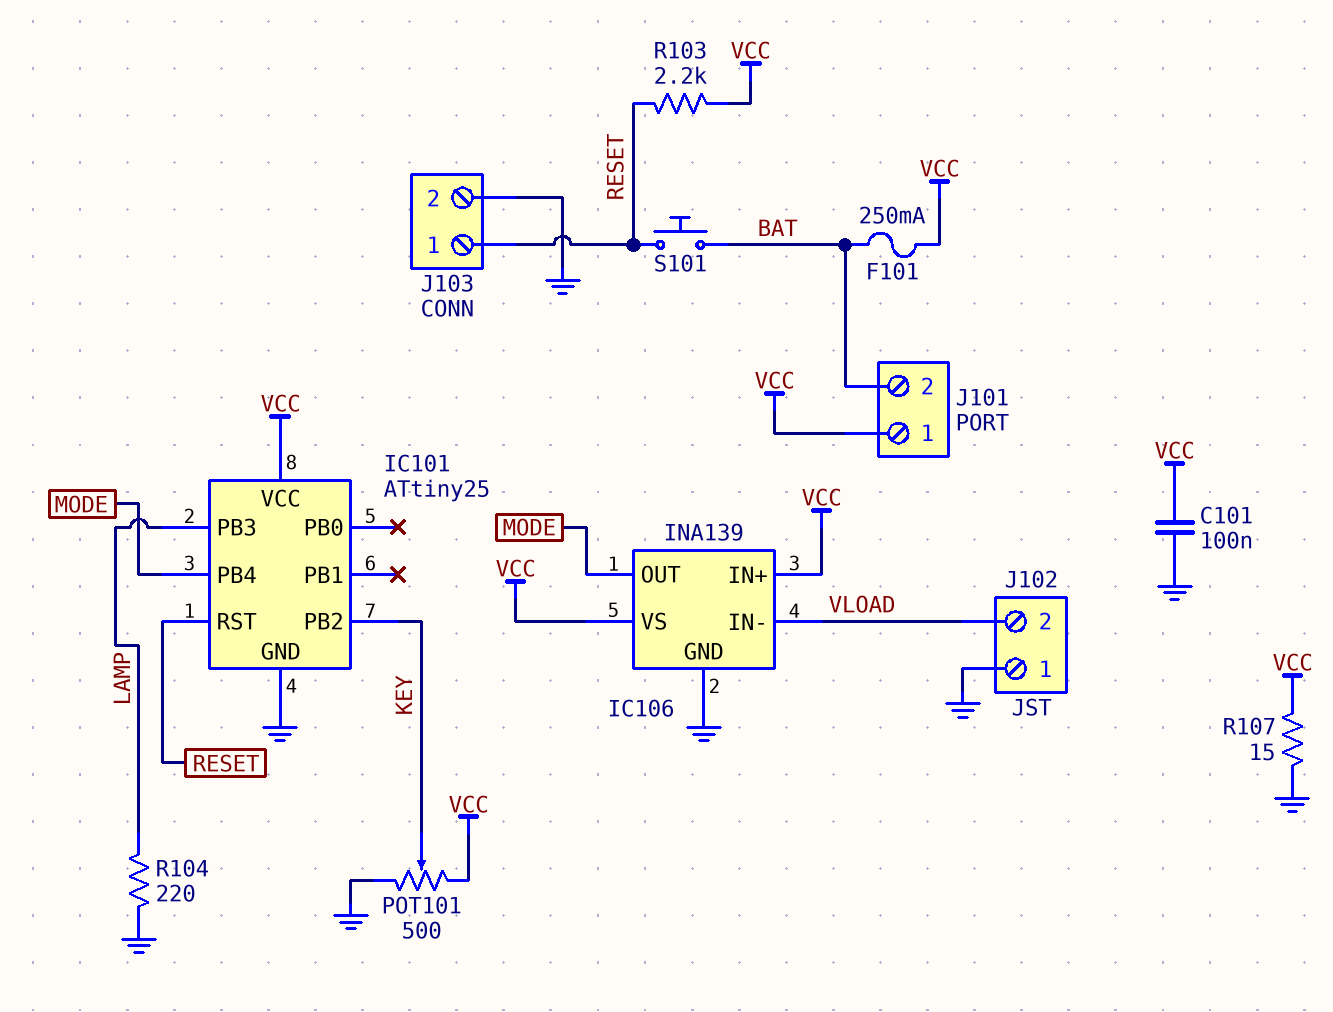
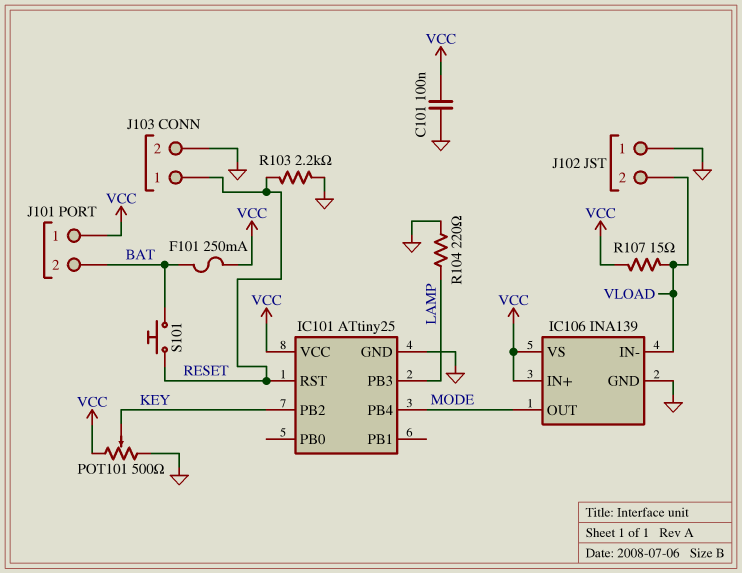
R103: 2.2k (RESET, VCC) -> 2.2k (GND, RESET)
R107: 15 (GND, VCC) -> 15 (VCC, VLOAD)

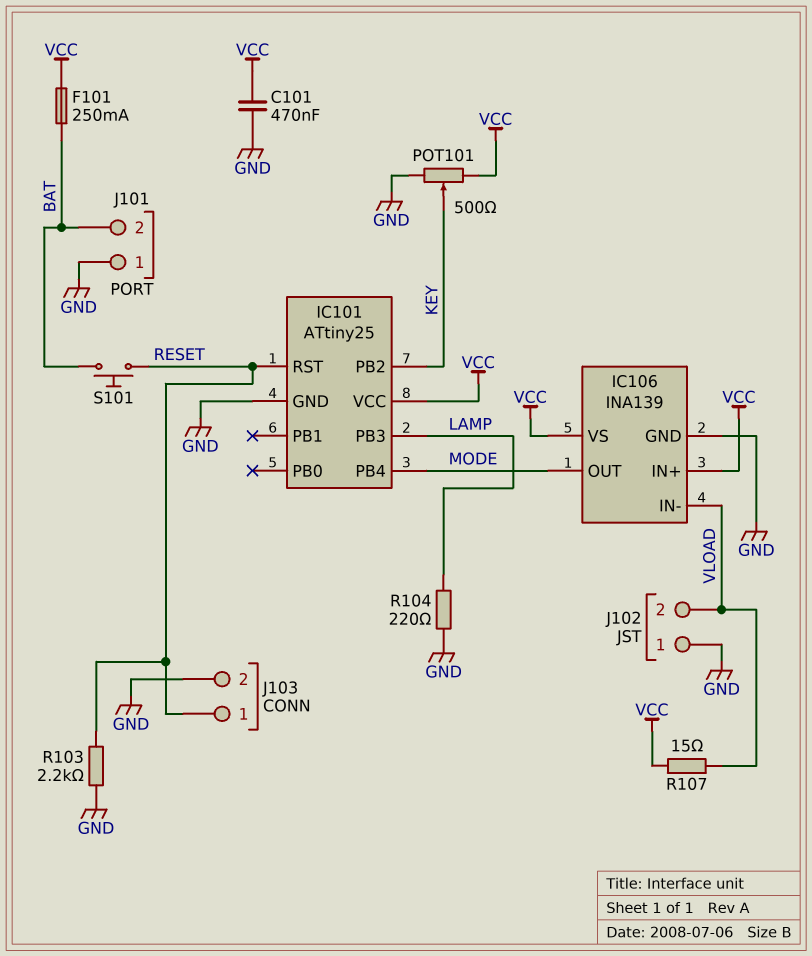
C101: 100nF (GND, VCC) -> 470nF (GND, VCC)
J101 pin 1: VCC -> GND

